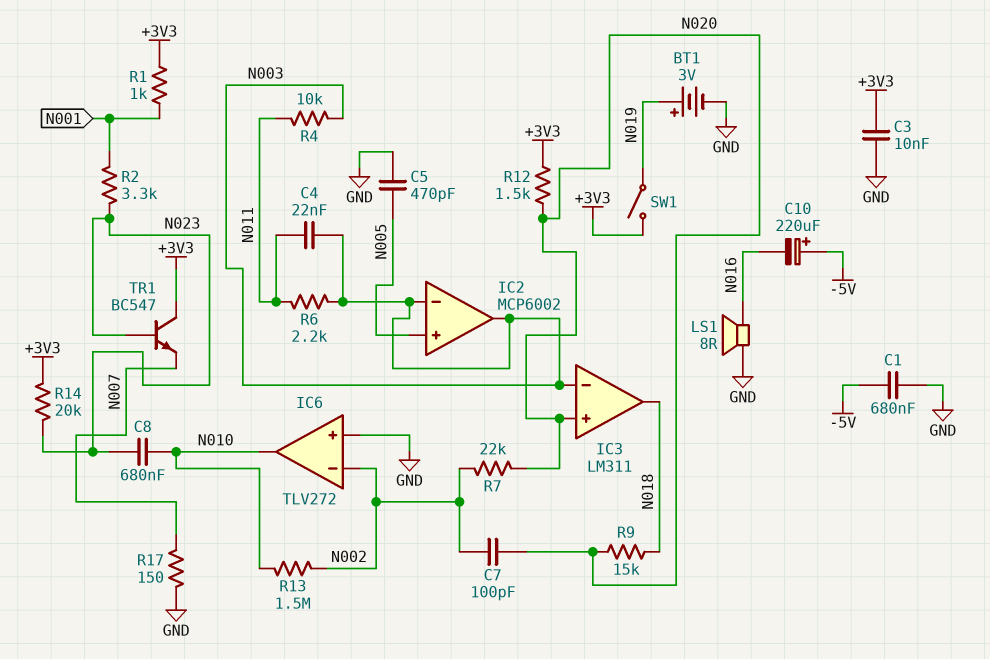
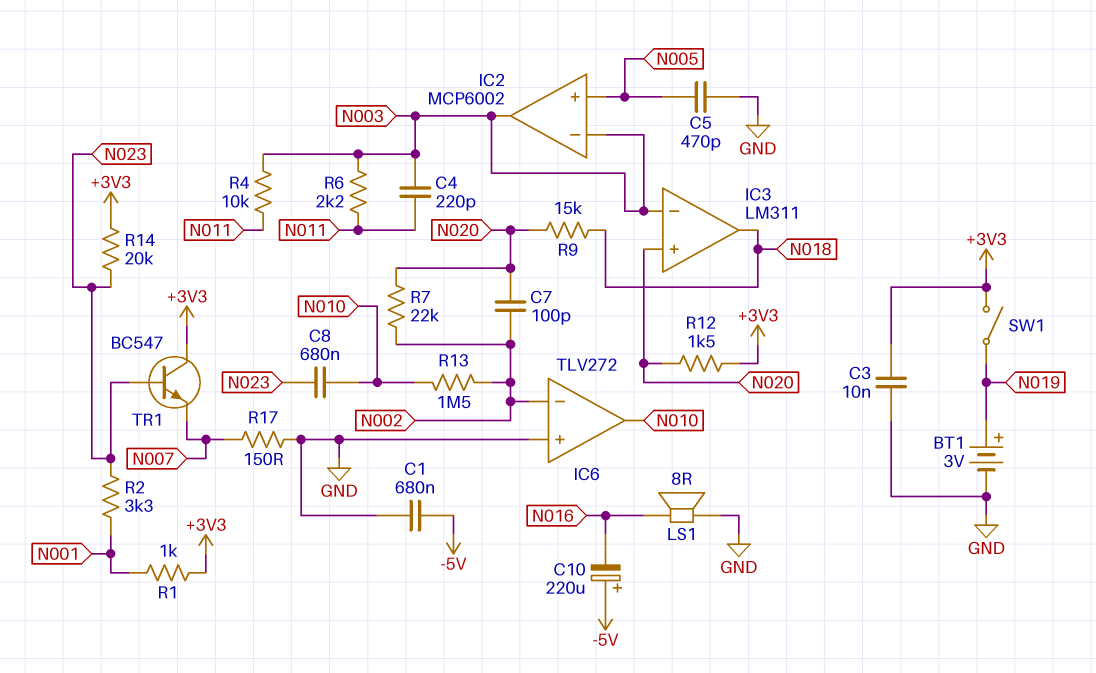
C4: 22nF (N003, N011) -> 220pF (N003, N011)

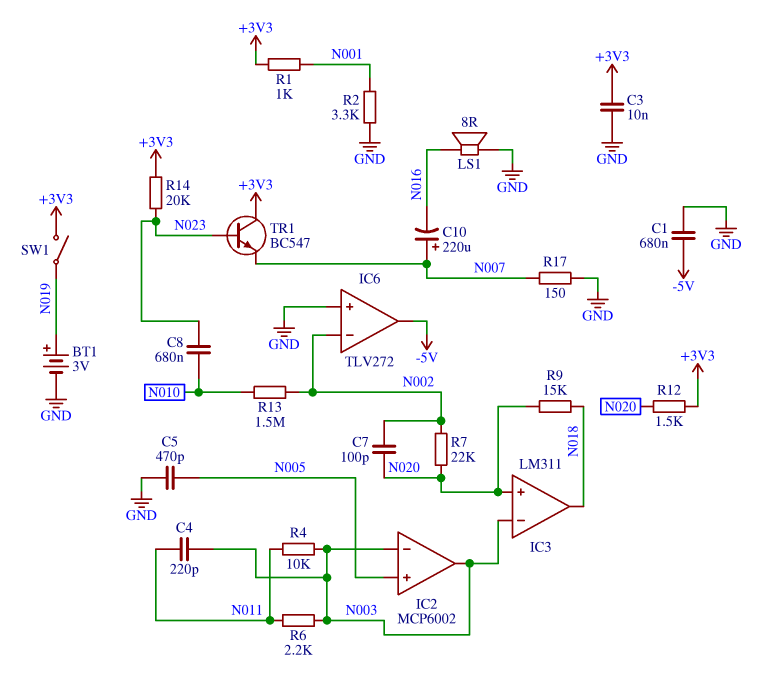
C10: 220uF (plus -5V, minus N016) -> 220uF (plus N007, minus N016)
IC6 pin out: N010 -> -5V
R2: 3.3k (N001, N023) -> 3.3k (GND, N001)

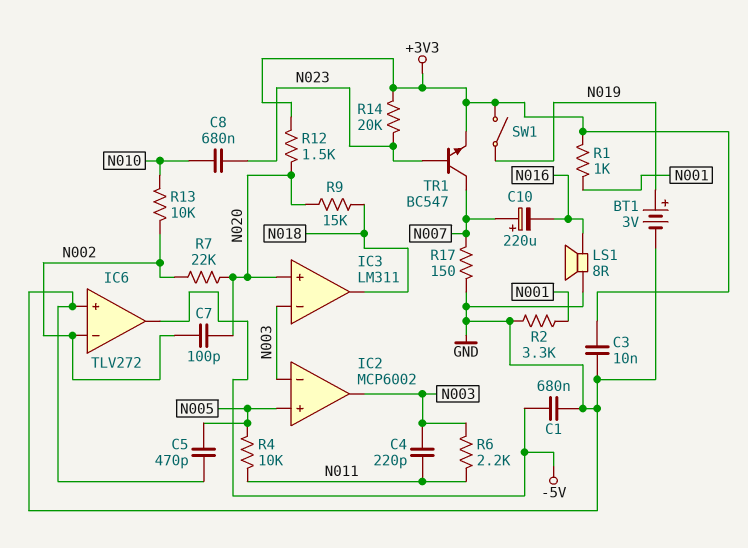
R4: 10k (N003, N011) -> 10k (N005, N011)
R13: 1.5M (N002, N010) -> 10k (N002, N010)
TR1: NPN BC547 (B N023, C +3V3, E N007) -> NPN BC547 (B N023, C N007, E +3V3)

